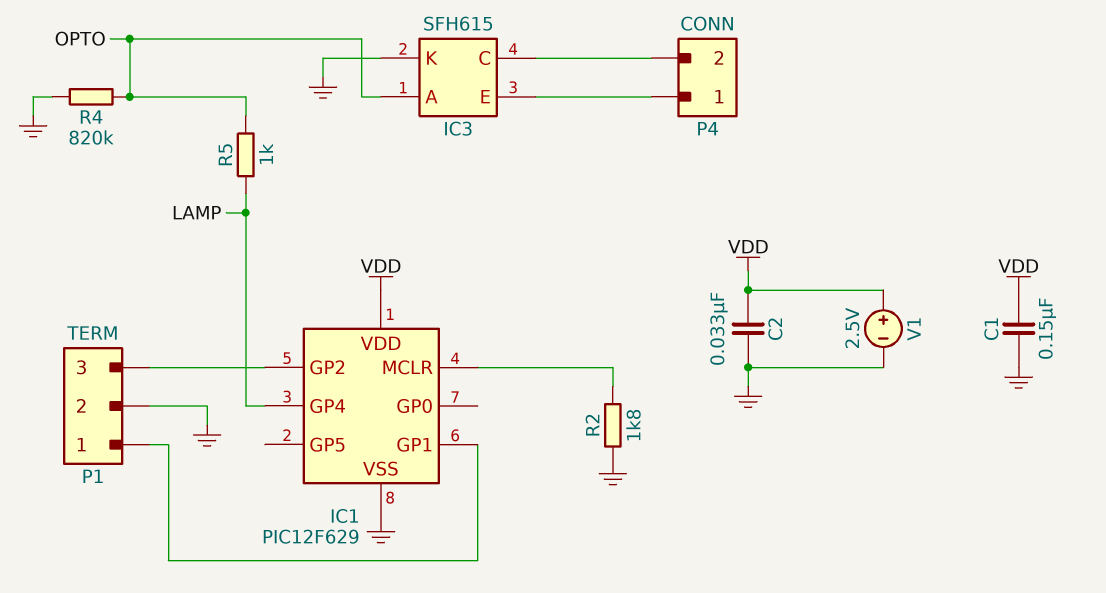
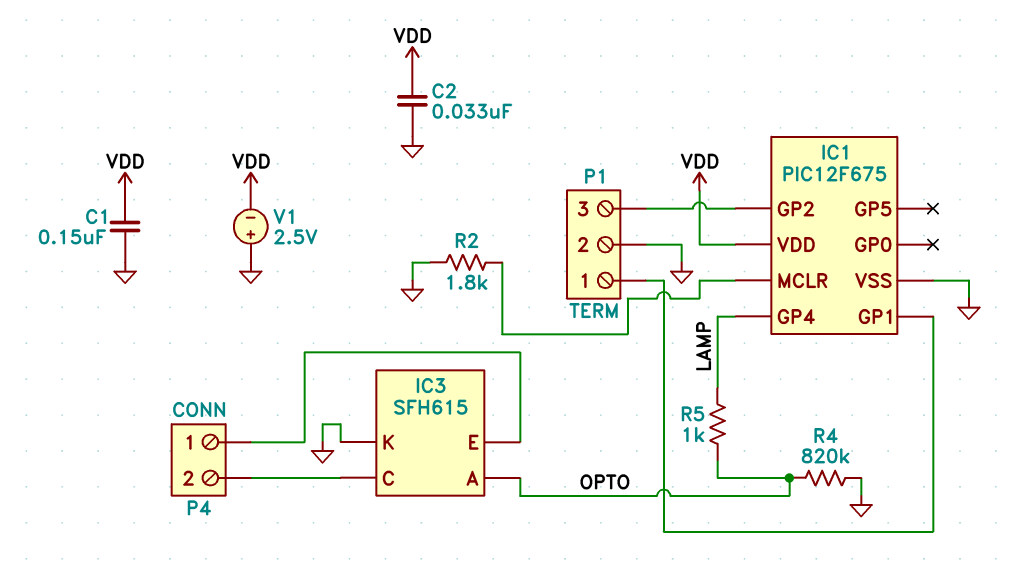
IC1: PIC12F629 -> PIC12F675
V1: 2.5V (plus VDD, minus GND) -> 2.5V (plus GND, minus VDD)

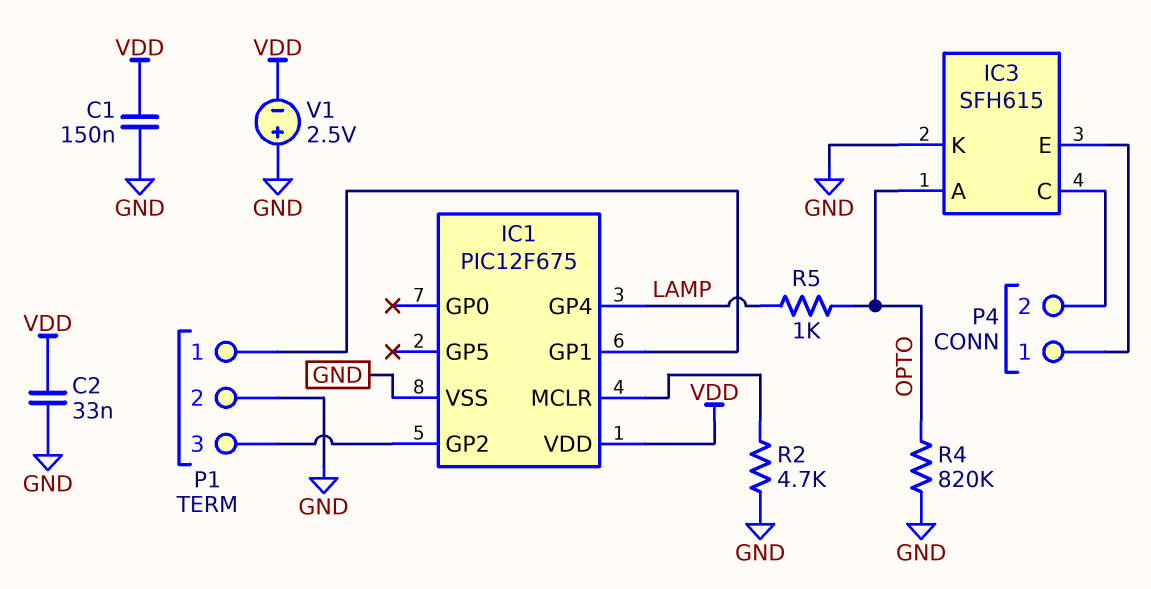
R2: 1.8k (GND, IC1/MCLR) -> 4.7k (GND, IC1/MCLR)

